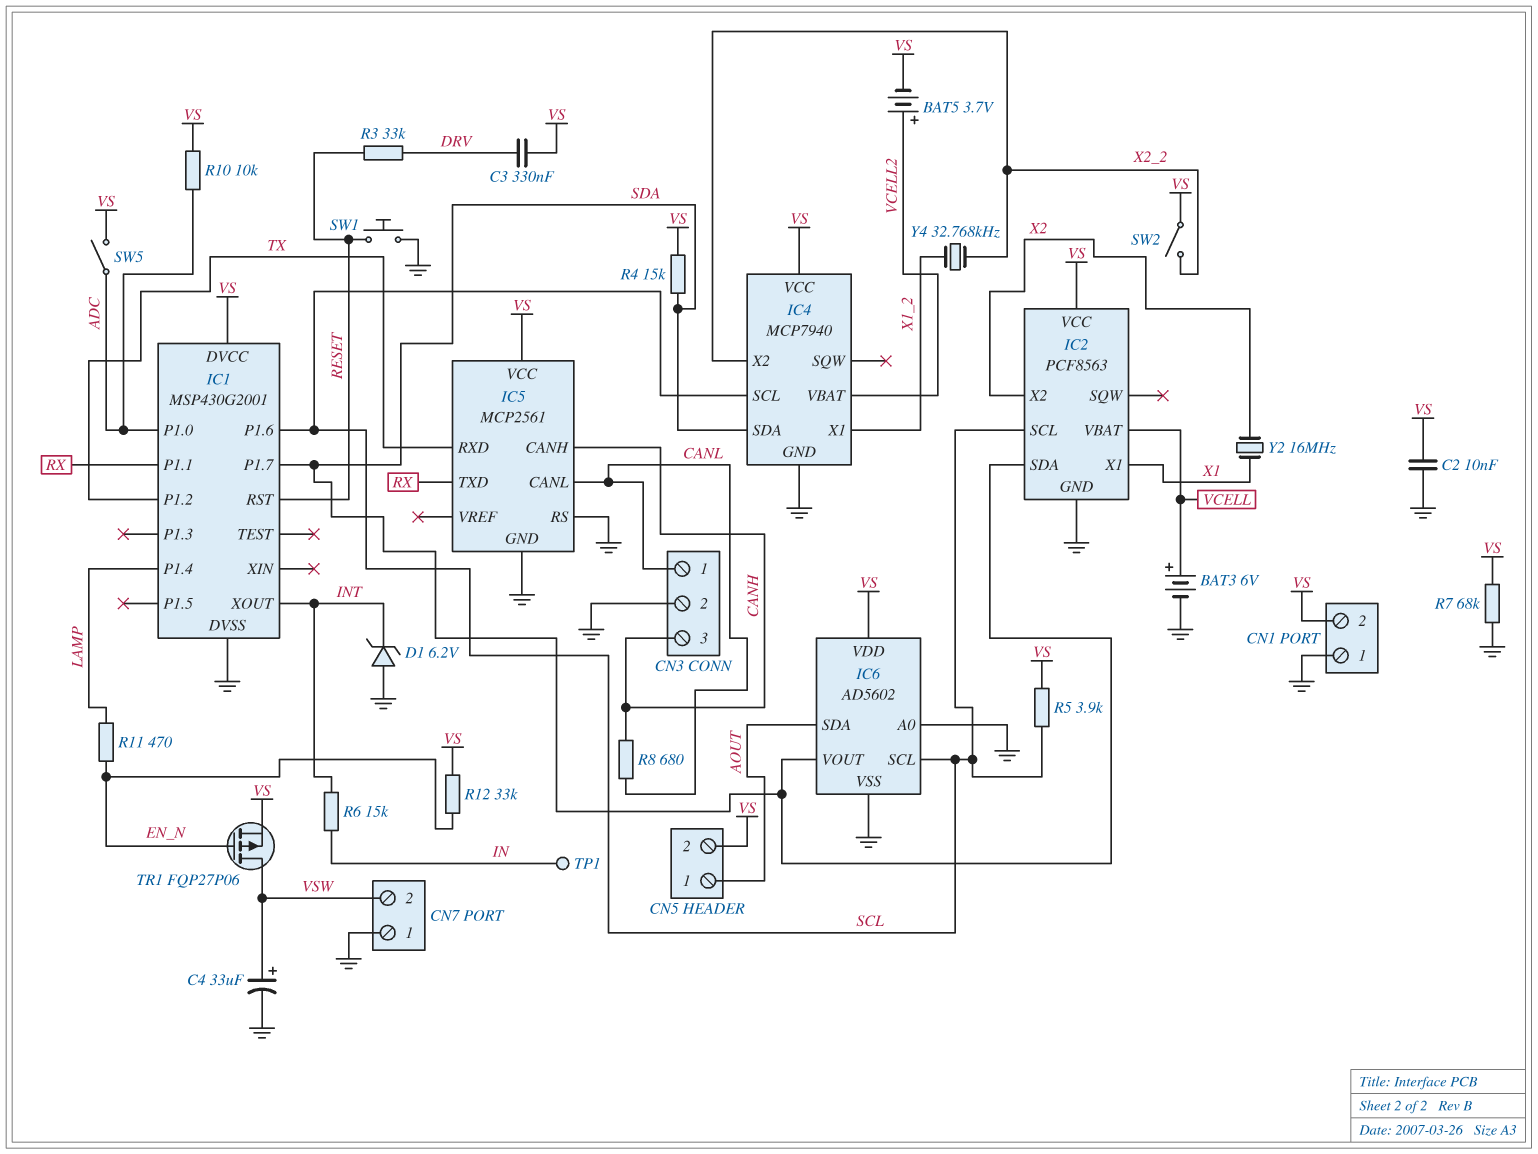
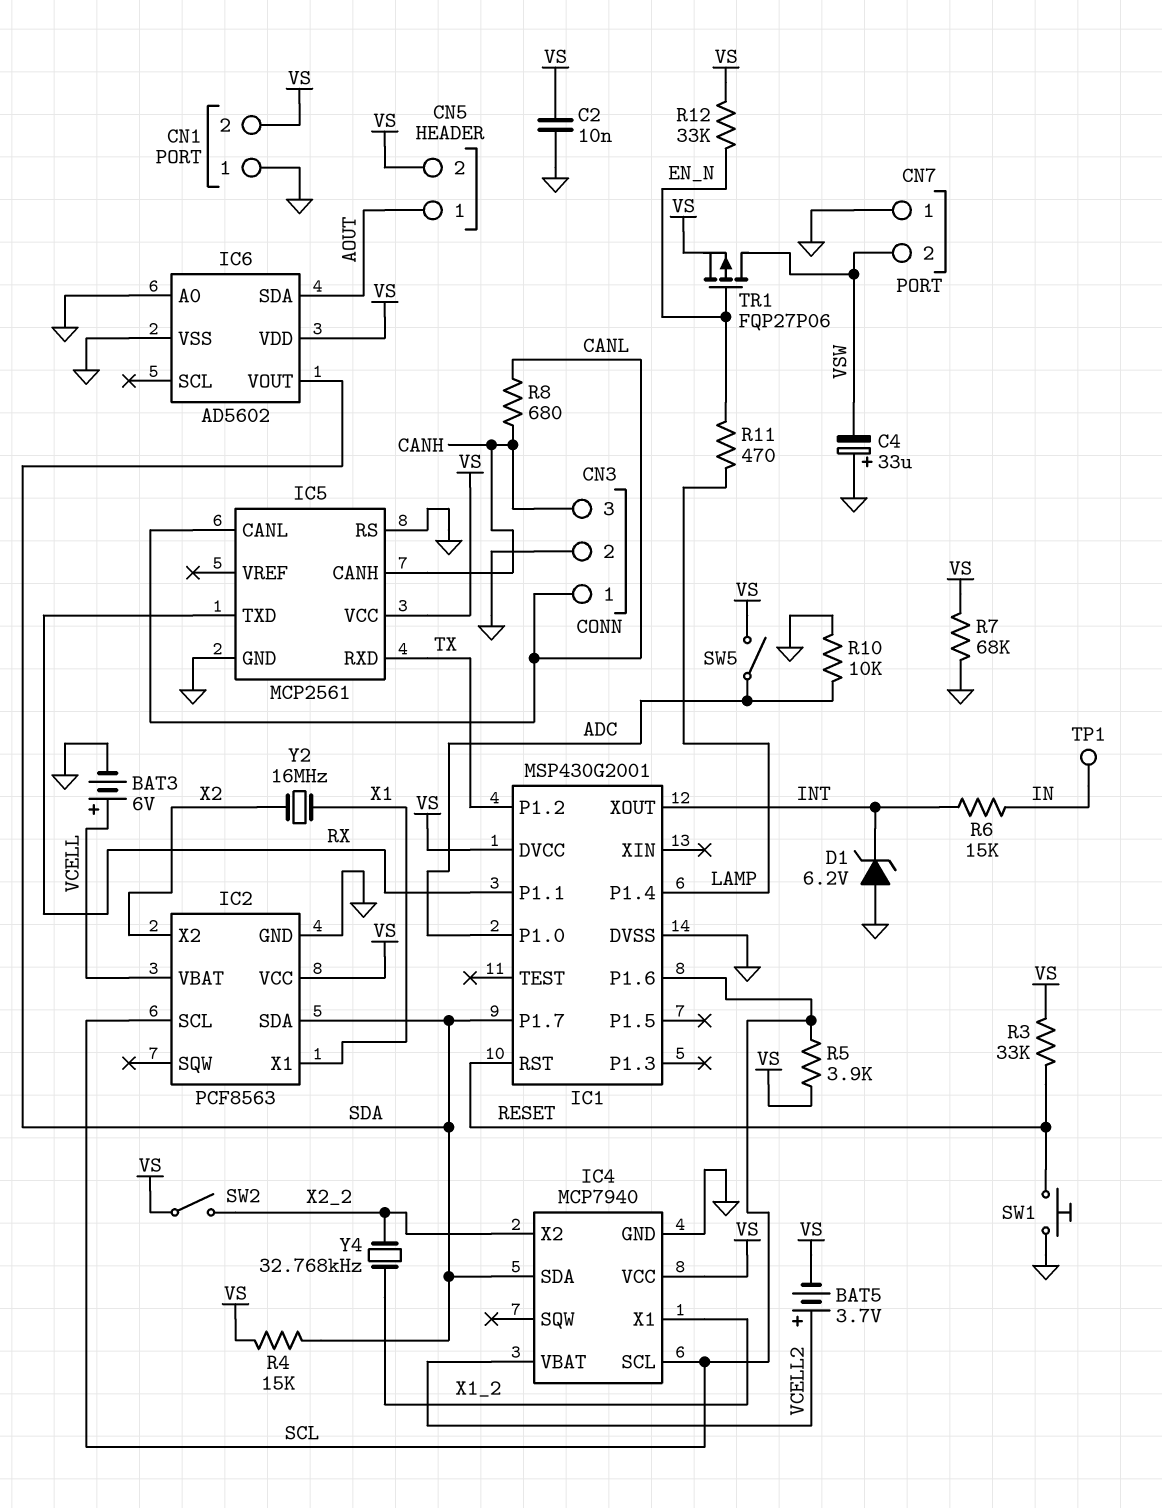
C3: 330nF (DRV, VS) -> none
C4: 33uF (plus VSW, minus GND) -> 33uF (plus GND, minus VSW)
IC6 pin SCL: SCL -> none
R3: 33k (DRV, RESET) -> 33k (RESET, VS)
R10: 10k (ADC, VS) -> 10k (ADC, GND)

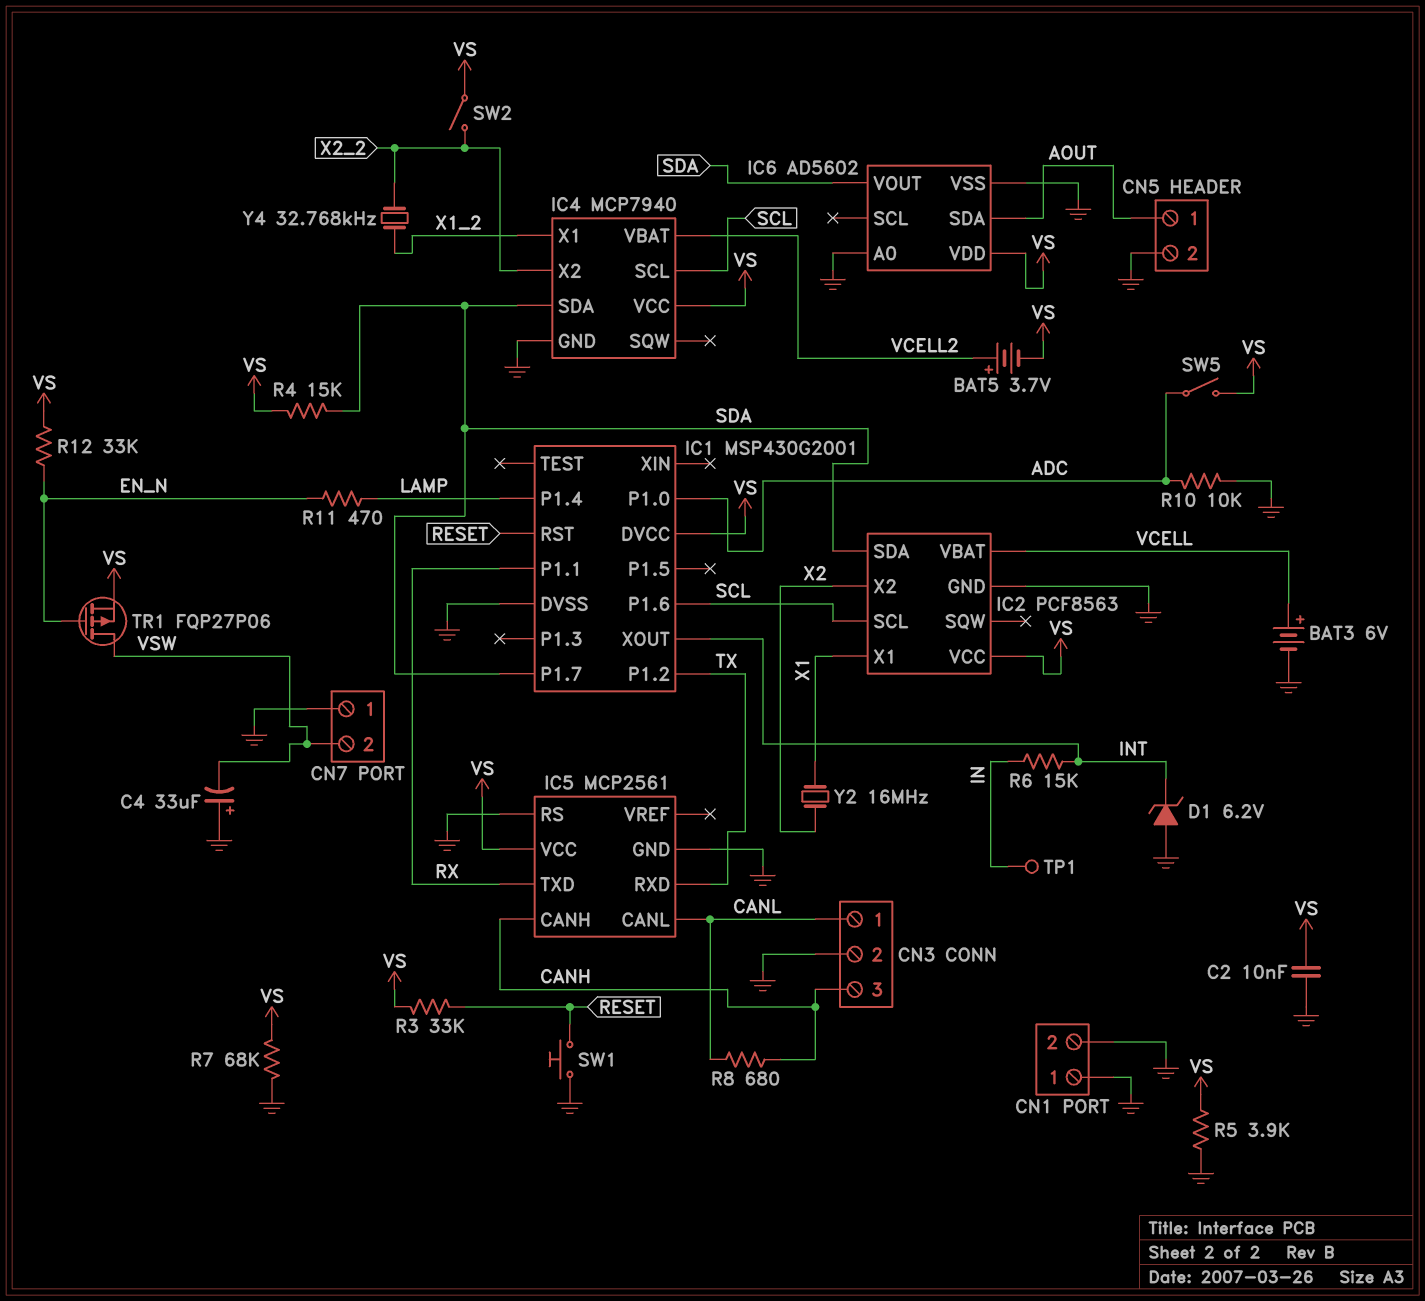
CN1 pin 2: VS -> GND
CN5 pin 2: VS -> GND
R5: 3.9k (SCL, VS) -> 3.9k (GND, VS)

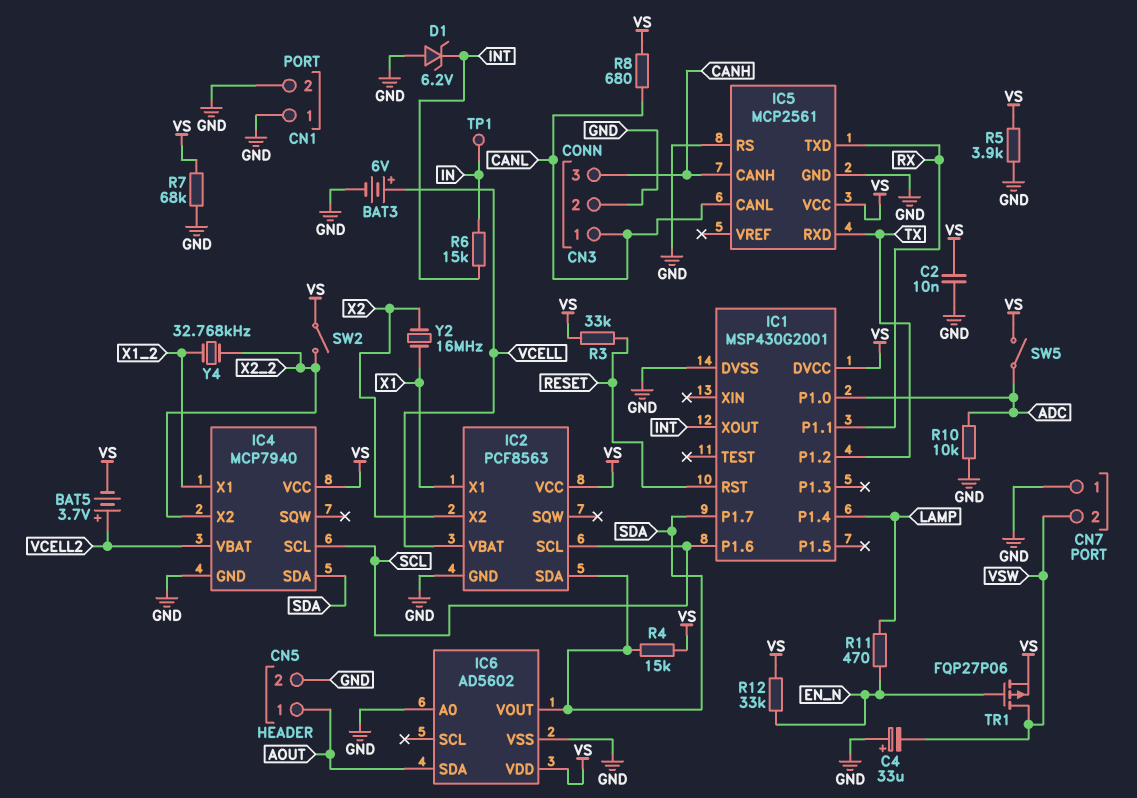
R8: 680 (CANH, CANL) -> 680 (CANL, VS)
SW1: button (GND, RESET) -> none

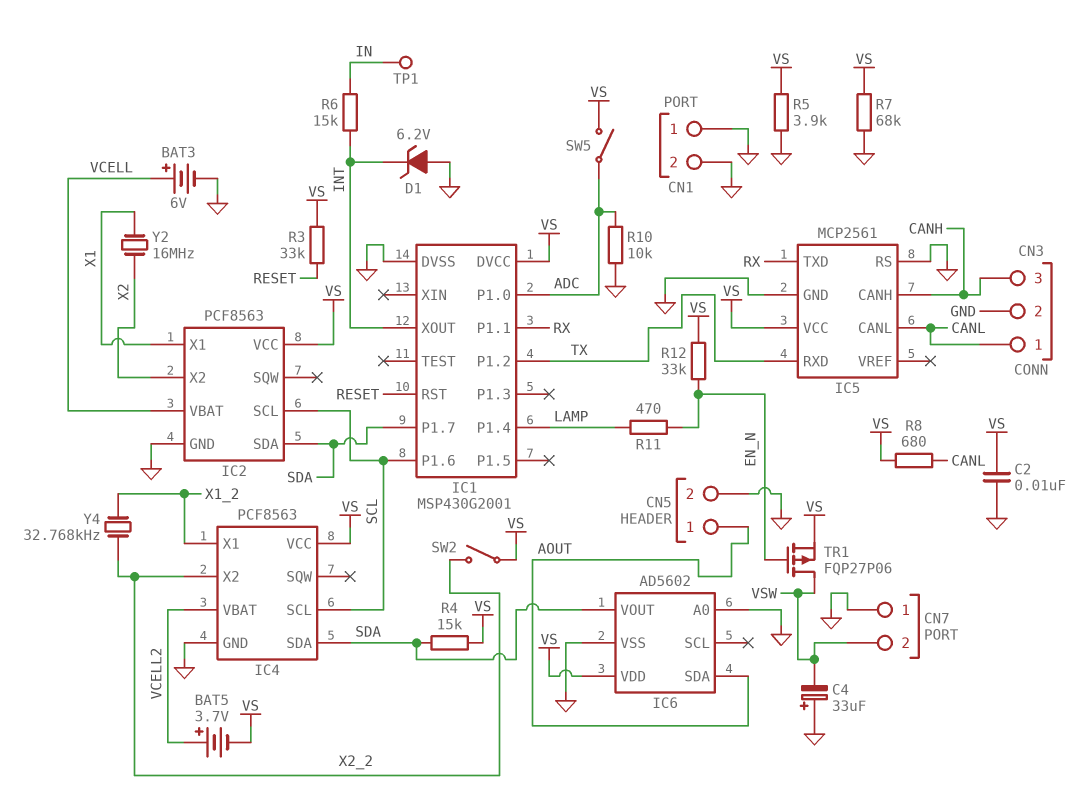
IC4: MCP7940 -> PCF8563

